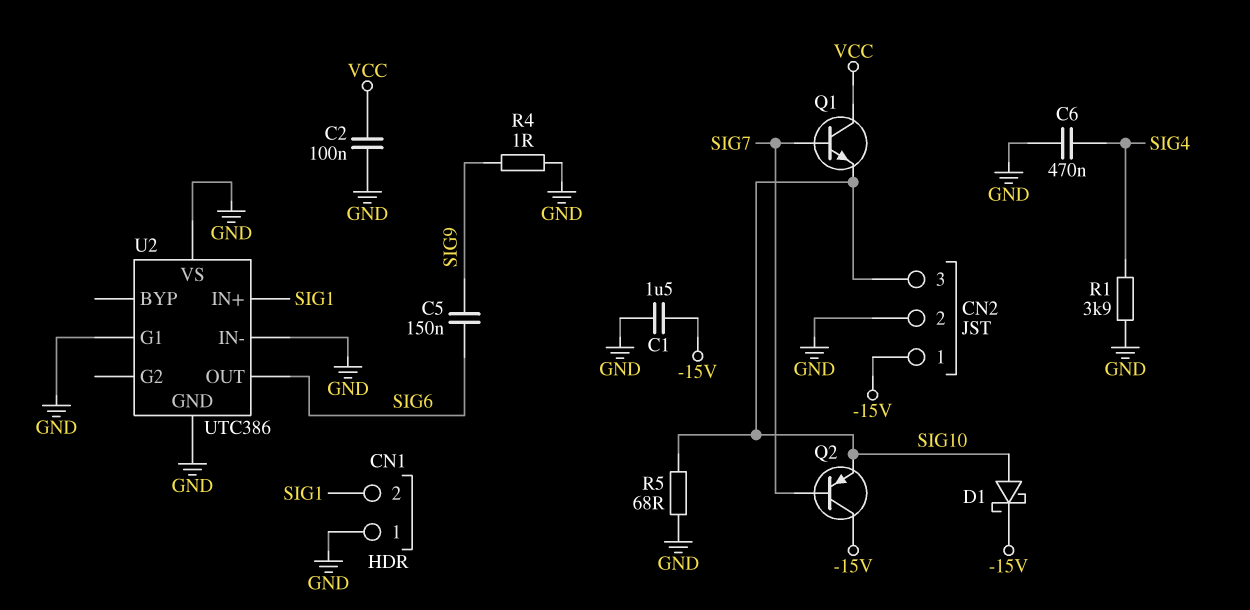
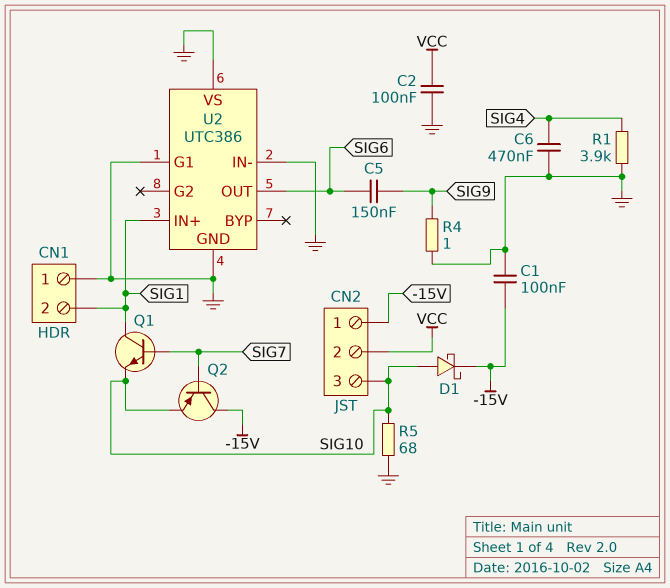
C1: 1.5uF (-15V, GND) -> 100nF (-15V, GND)
CN2 pin 2: GND -> VCC
Q1: NPN (B SIG7, C VCC, E SIG10) -> NPN (B SIG7, C SIG1, E SIG10)

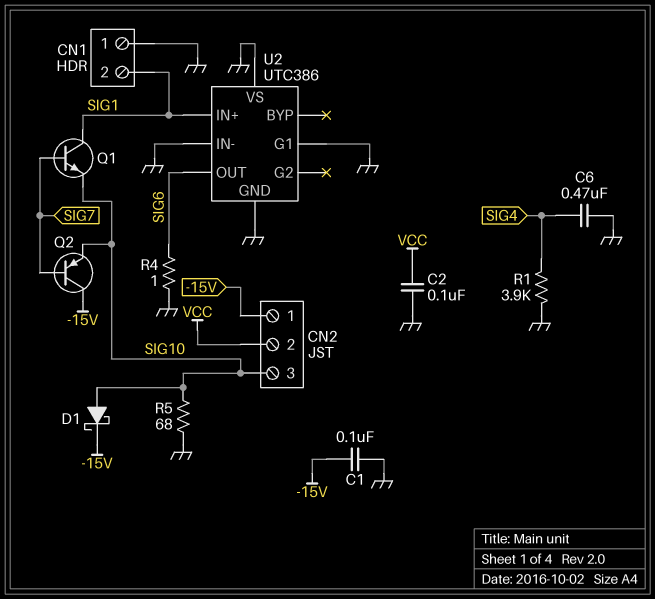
C5: 150nF (SIG6, SIG9) -> none
R4: 1 (GND, SIG9) -> 1 (GND, SIG6)

